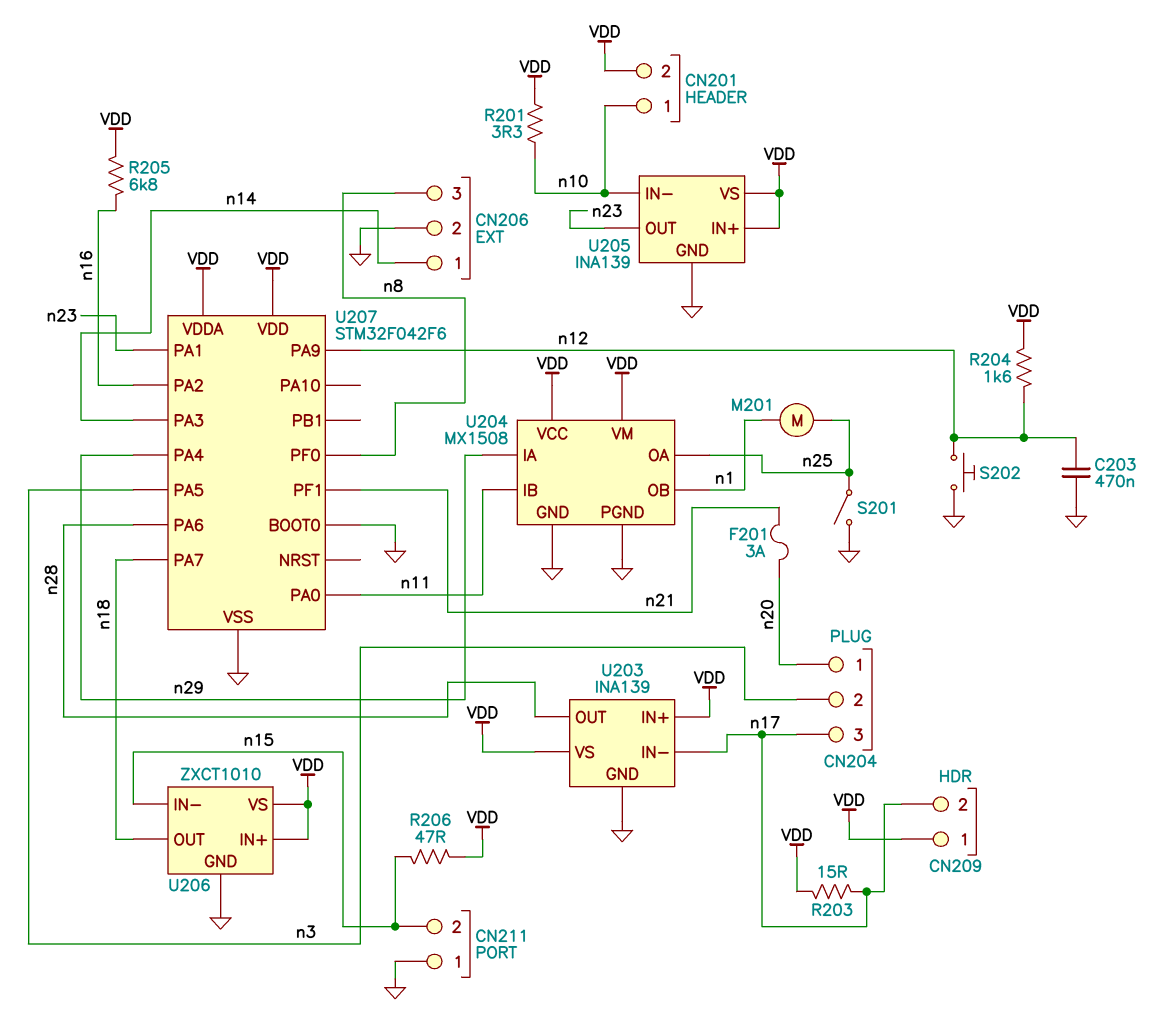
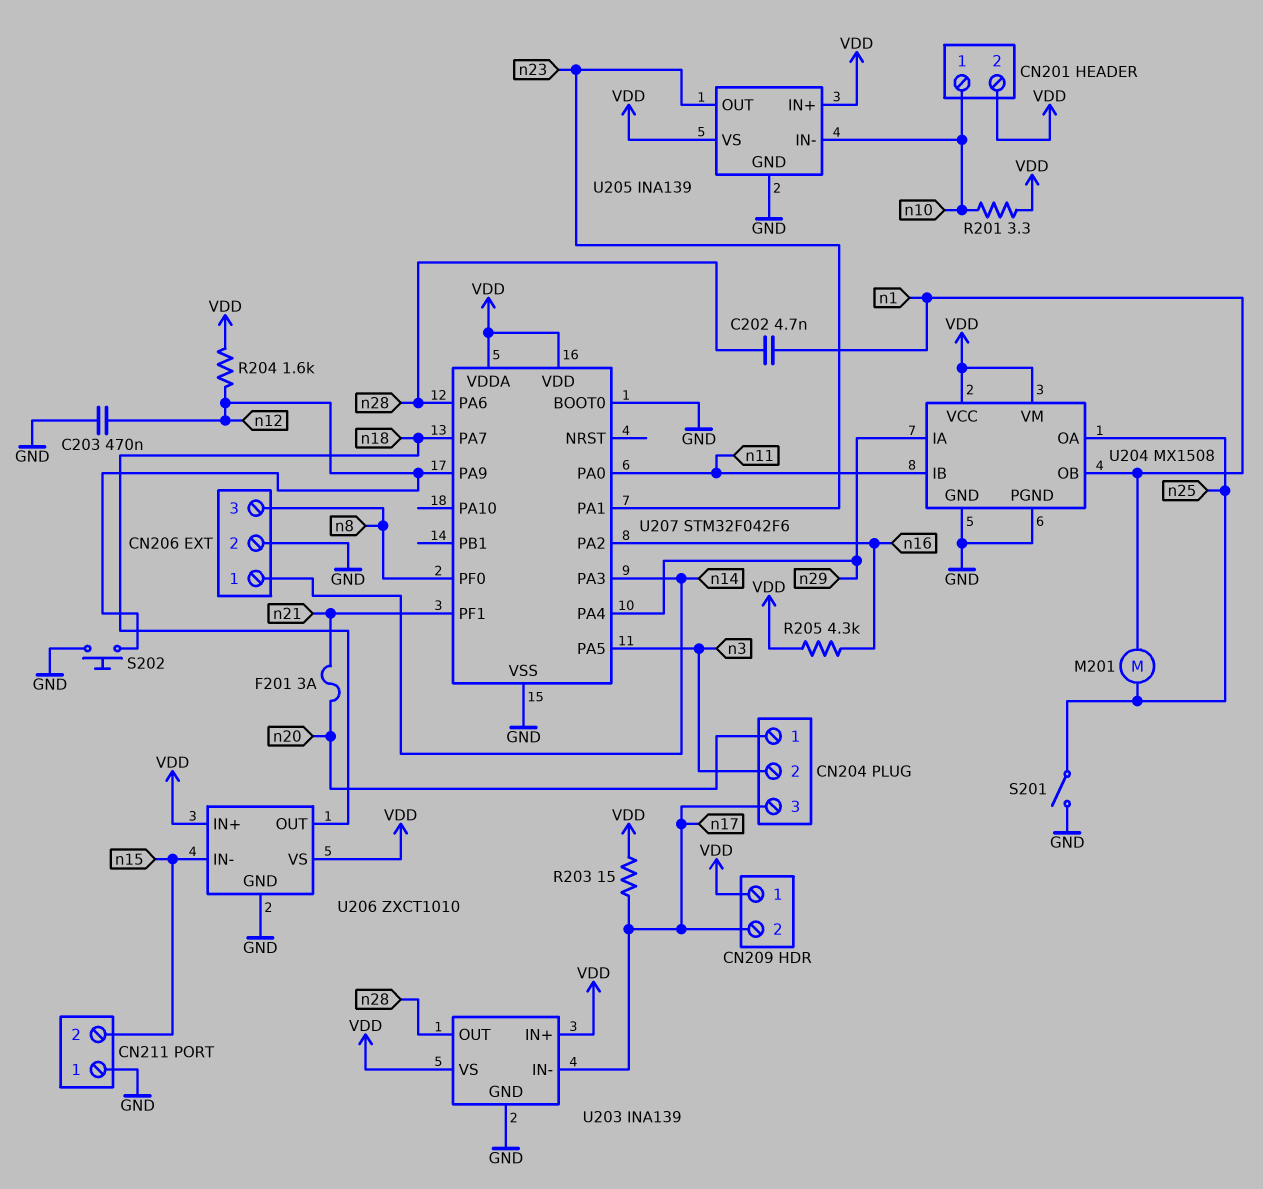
C202: none -> 4.7nF (n1, n28)
R205: 6.8k (VDD, n16) -> 4.3k (VDD, n16)
R206: 47 (VDD, n15) -> none

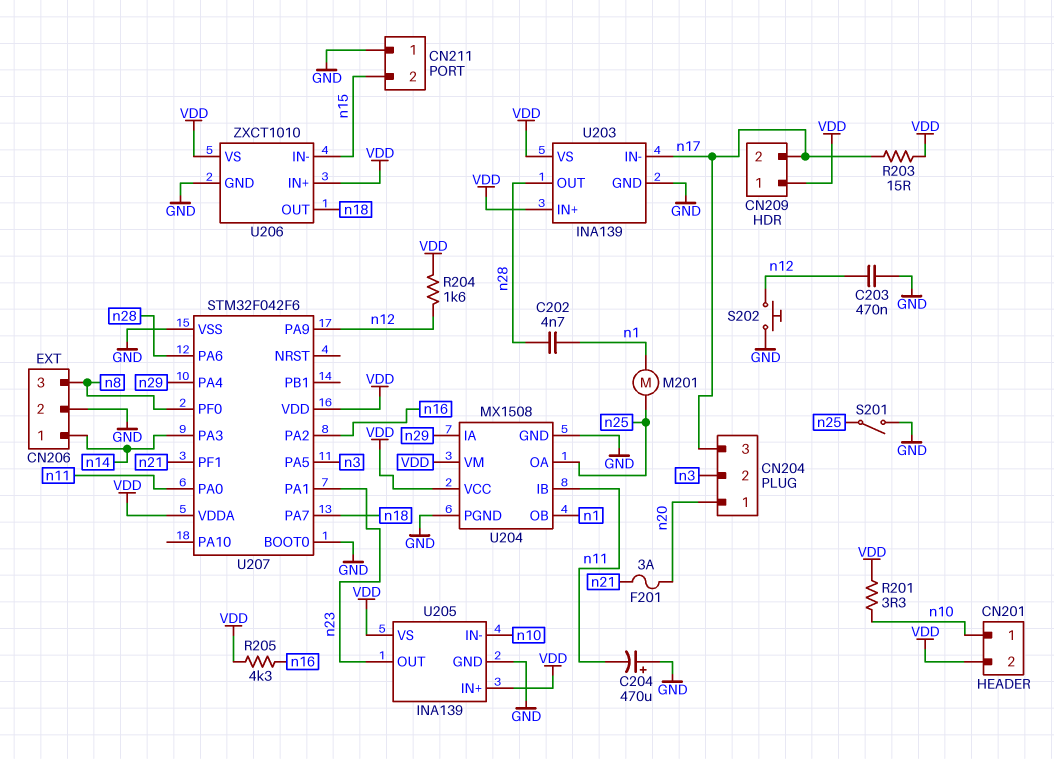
C204: none -> 470uF (plus GND, minus n11)

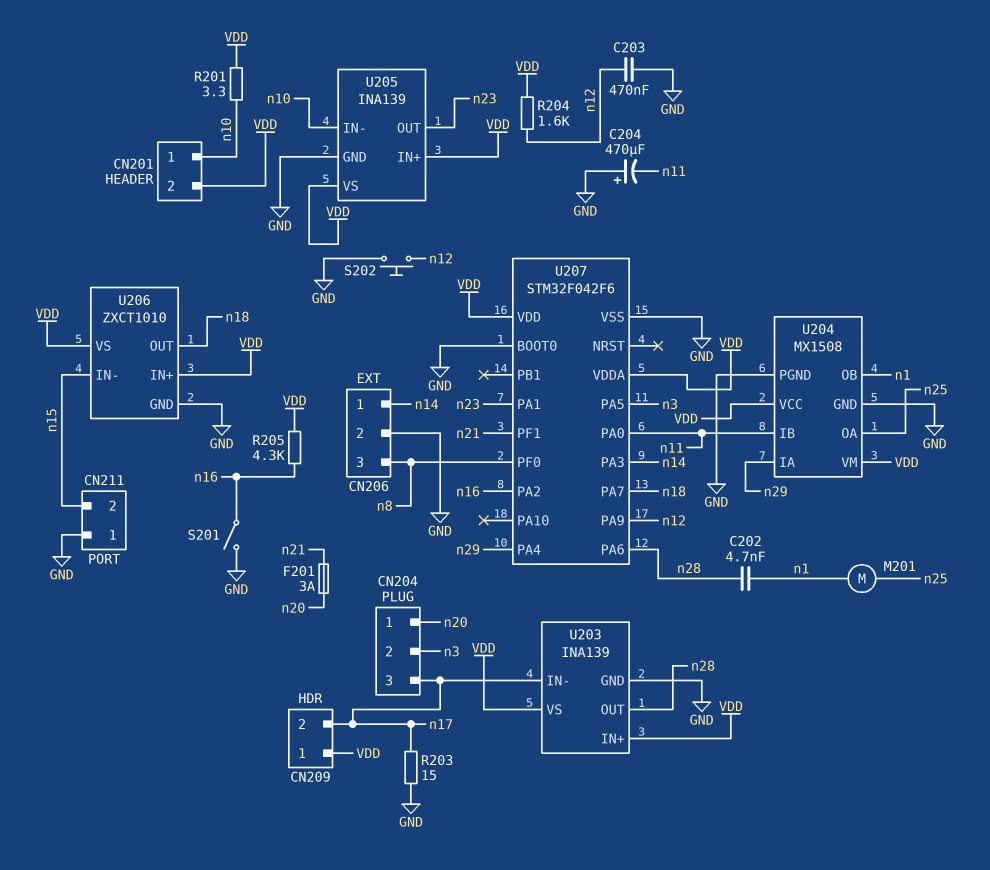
R203: 15 (VDD, n17) -> 15 (GND, n17)
S201: switch (GND, n25) -> switch (GND, n16)

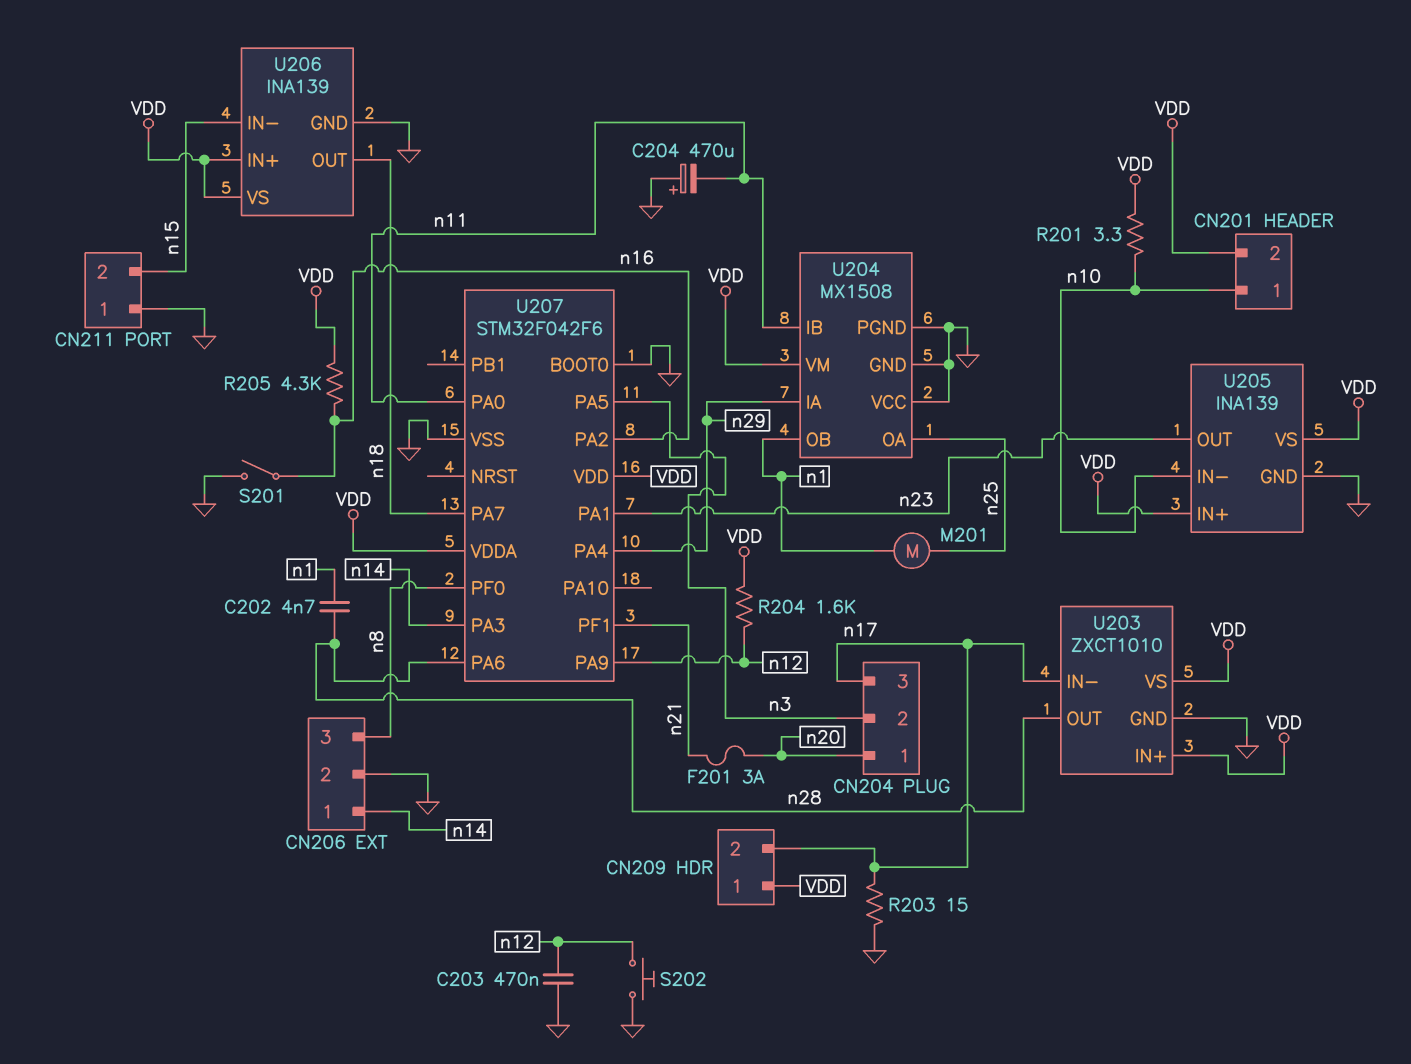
U203: INA139 -> ZXCT1010
U204 pin VCC: VDD -> GND
U206: ZXCT1010 -> INA139

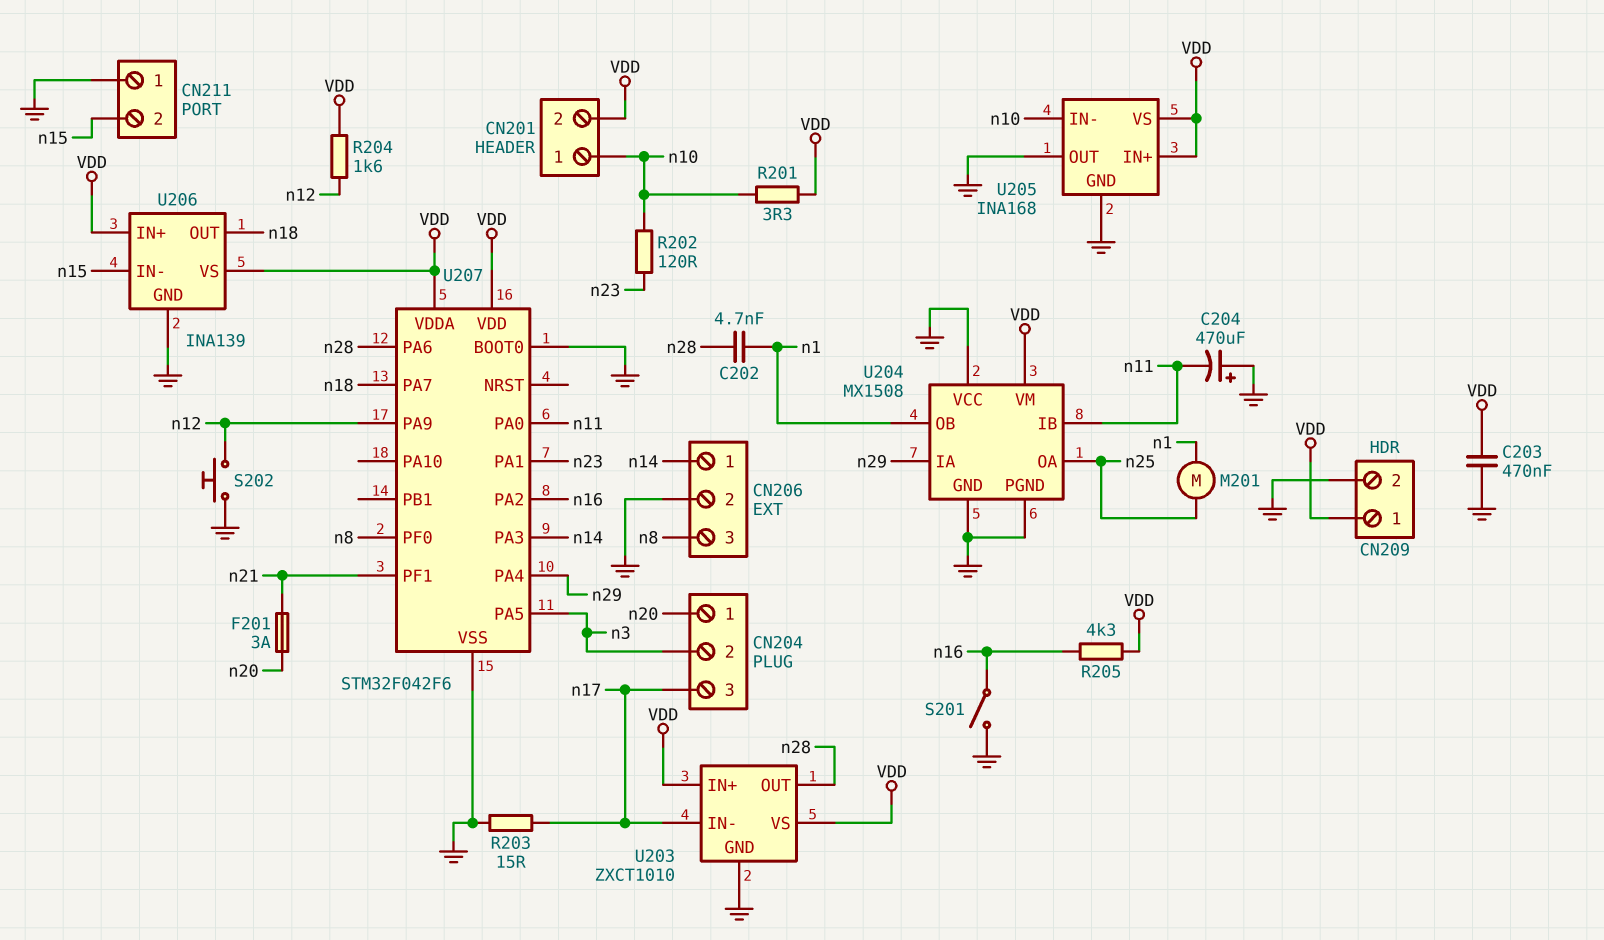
C203: 470nF (GND, n12) -> 470nF (GND, VDD)
CN209 pin 2: n17 -> GND
R202: none -> 120 (n10, n23)
U205: INA139 -> INA168
U205 pin OUT: n23 -> GND

